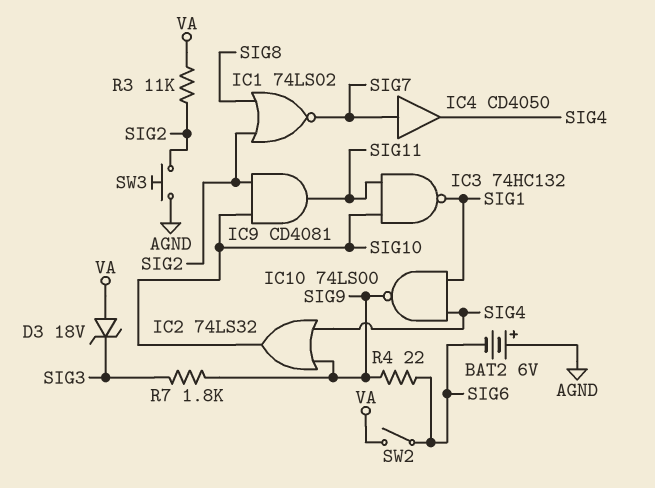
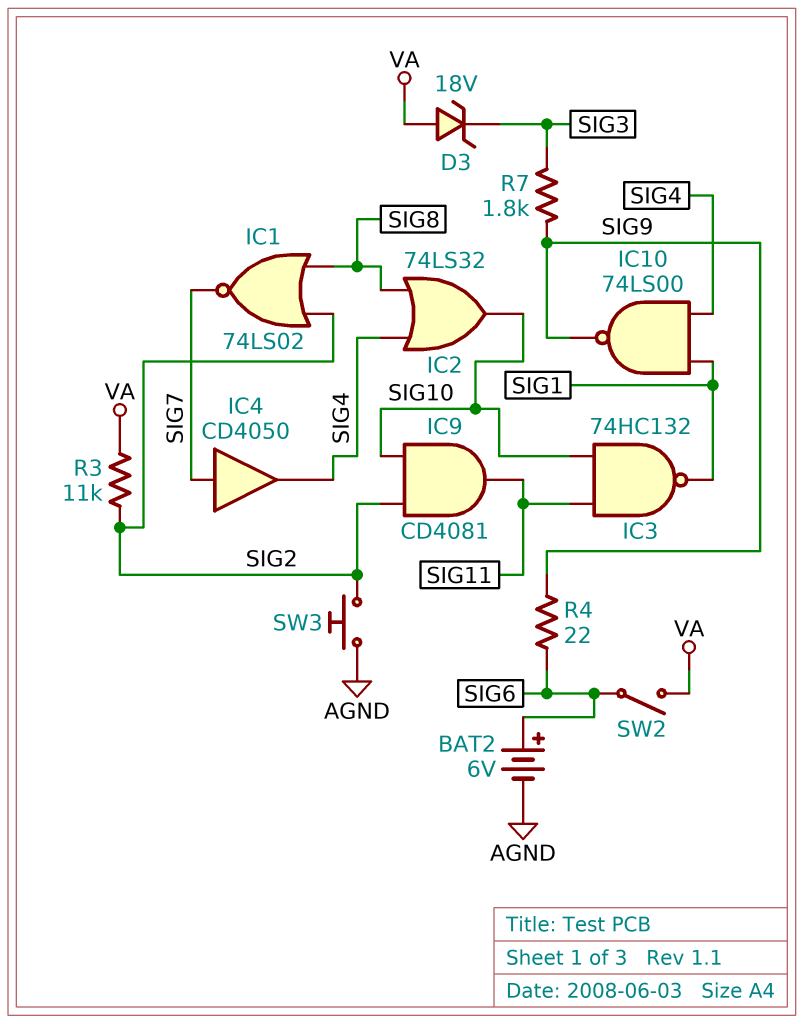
BAT2: 6V (plus AGND, minus SIG6) -> 6V (plus SIG6, minus AGND)
IC2: OR 74LS32 (in SIG4, in SIG9, out SIG10) -> OR 74LS32 (in SIG4, in SIG8, out SIG10)

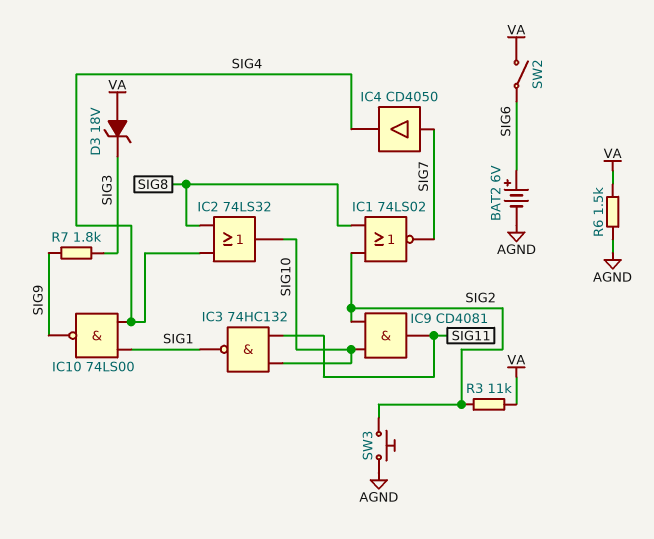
R4: 22 (SIG6, SIG9) -> none
R6: none -> 1.5k (AGND, VA)

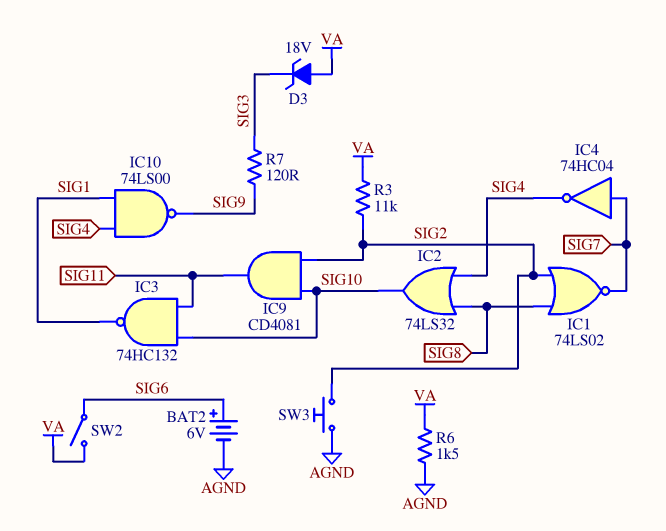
IC4: buffer CD4050 (in SIG7, out SIG4) -> NOT 74HC04 (in SIG7, out SIG4)
R7: 1.8k (SIG3, SIG9) -> 120 (SIG3, SIG9)

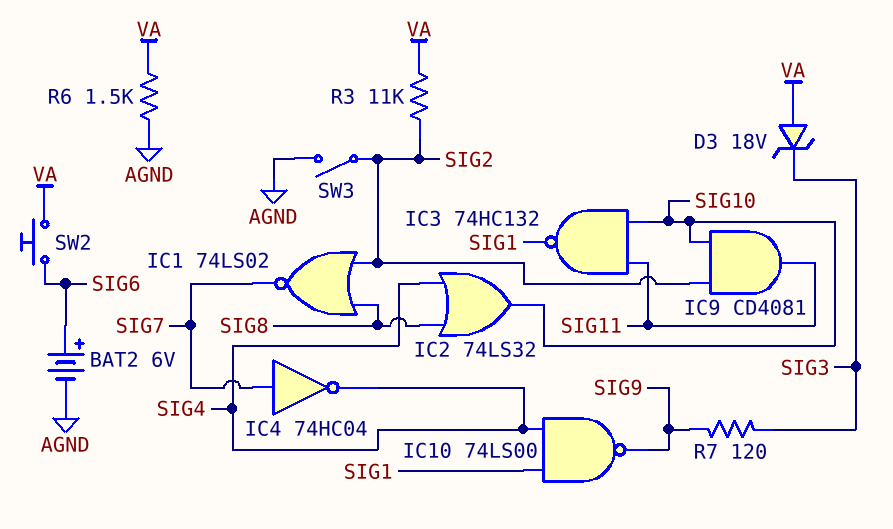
SW2: switch (SIG6, VA) -> button (SIG6, VA)
SW3: button (AGND, SIG2) -> switch (AGND, SIG2)

